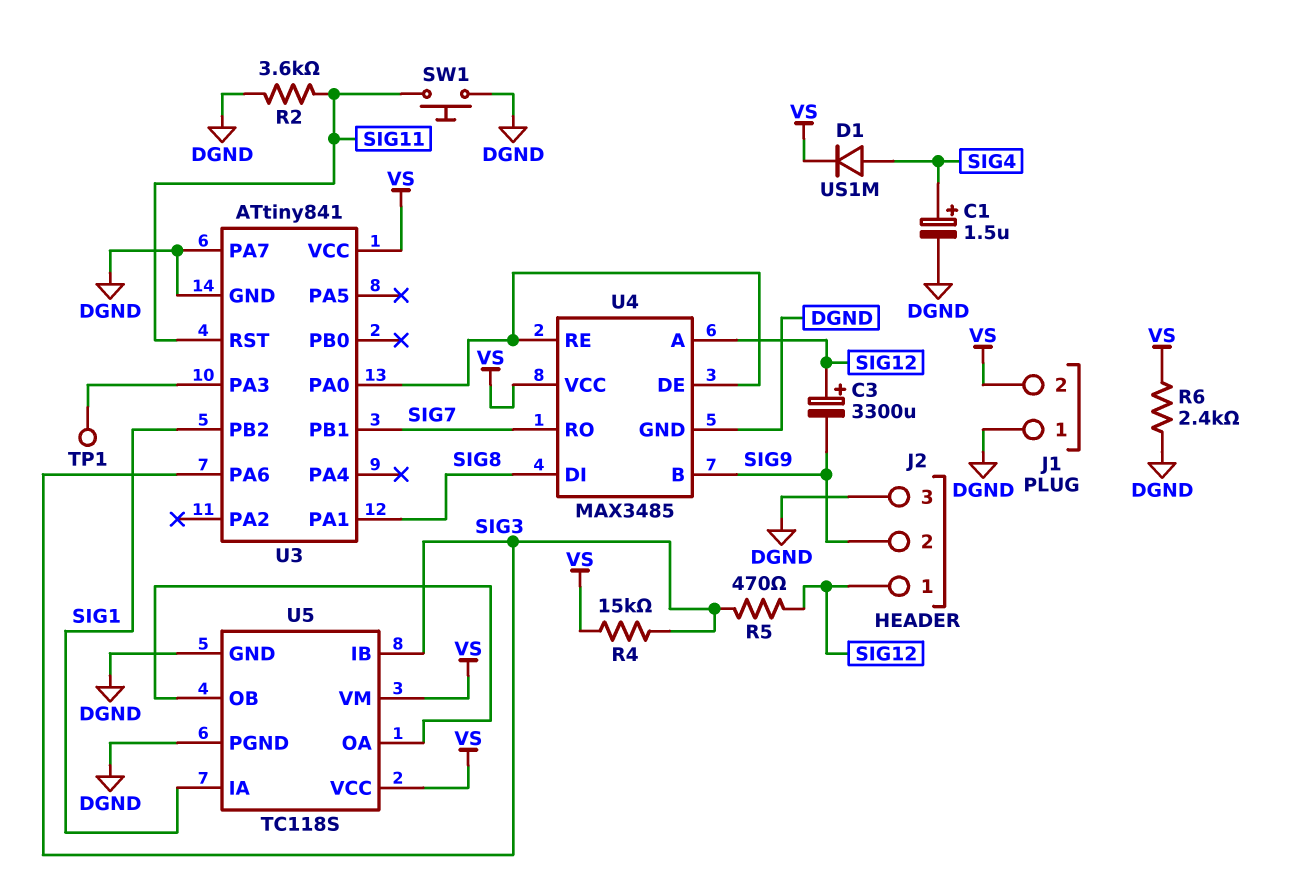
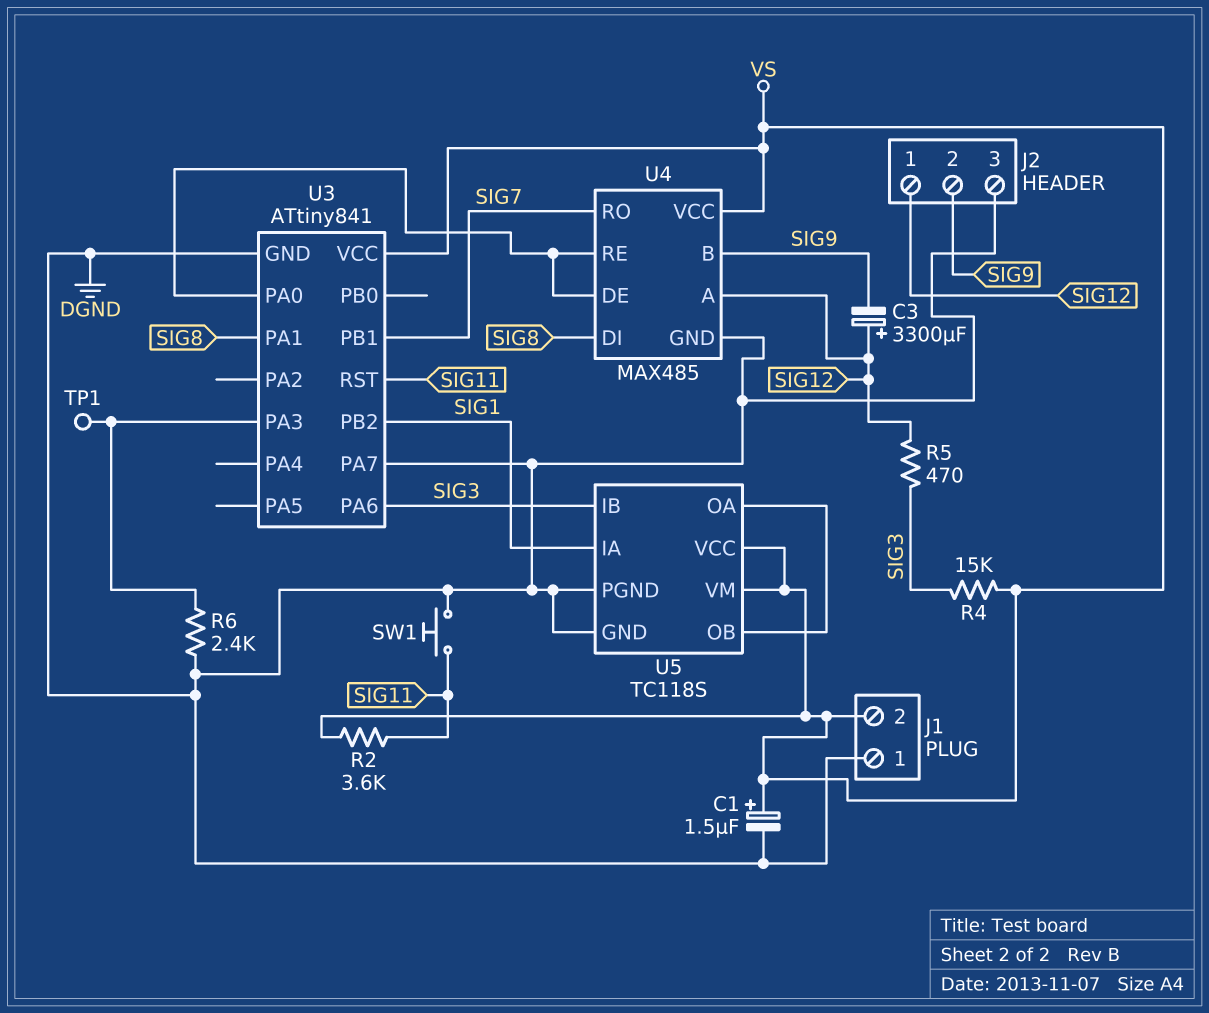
C1: 1.5uF (plus SIG4, minus DGND) -> 1.5uF (plus VS, minus DGND)
D1: diode US1M (A SIG4, K VS) -> none
R2: 3.6k (DGND, SIG11) -> 3.6k (SIG11, VS)
R6: 2.4k (DGND, VS) -> 2.4k (DGND, U3/PA3)
U4: MAX3485 -> MAX485

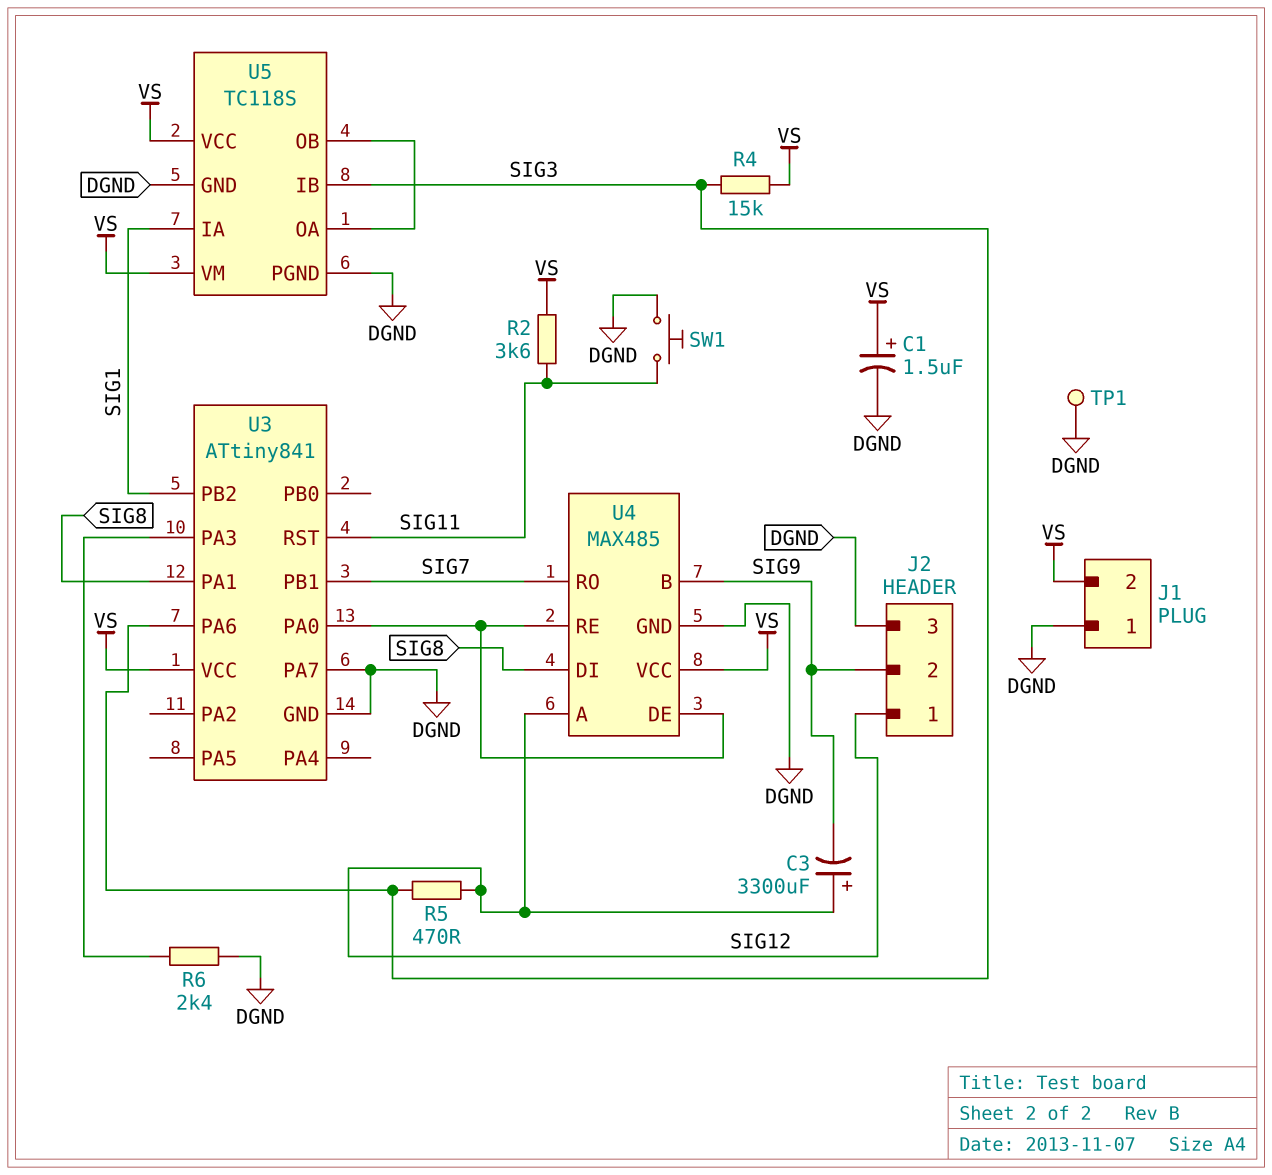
TP1: test point (U3/PA3) -> test point (DGND)

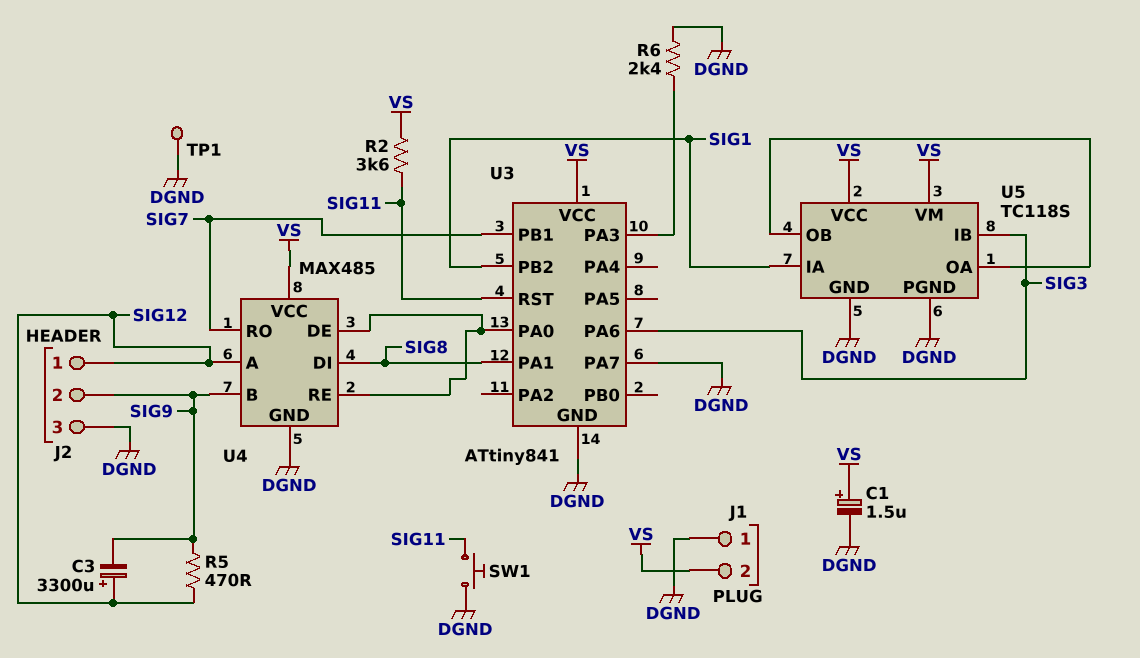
R4: 15k (SIG3, VS) -> none
R5: 470 (SIG3, SIG12) -> 470 (SIG9, SIG12)

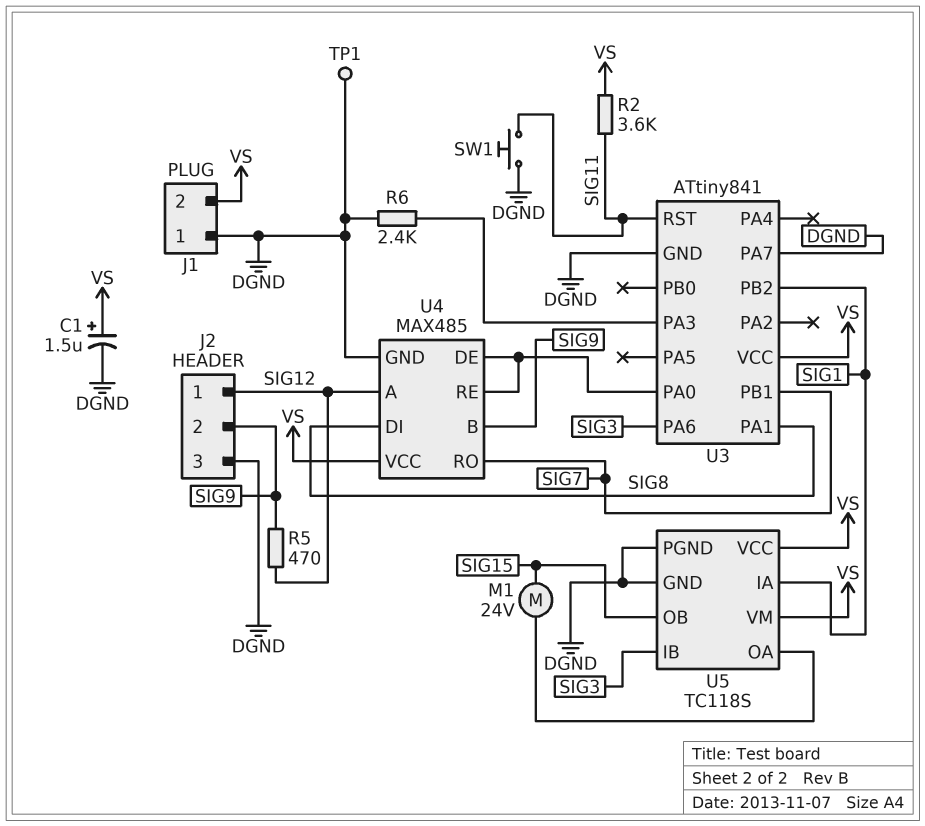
C3: 3300uF (plus SIG12, minus SIG9) -> none
M1: none -> motor 24V (SIG15, U5/OA)
U5 pin OB: U5/OA -> SIG15

